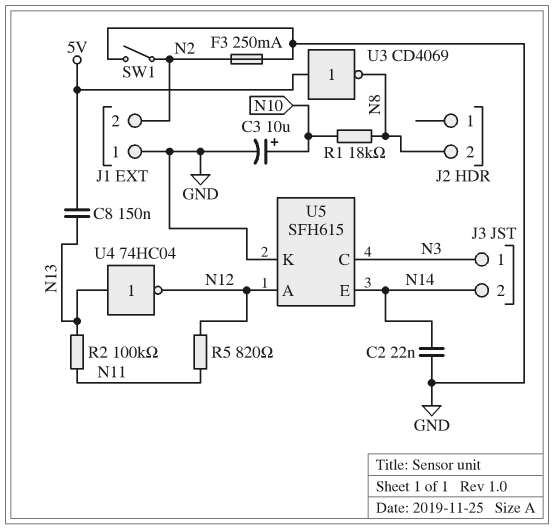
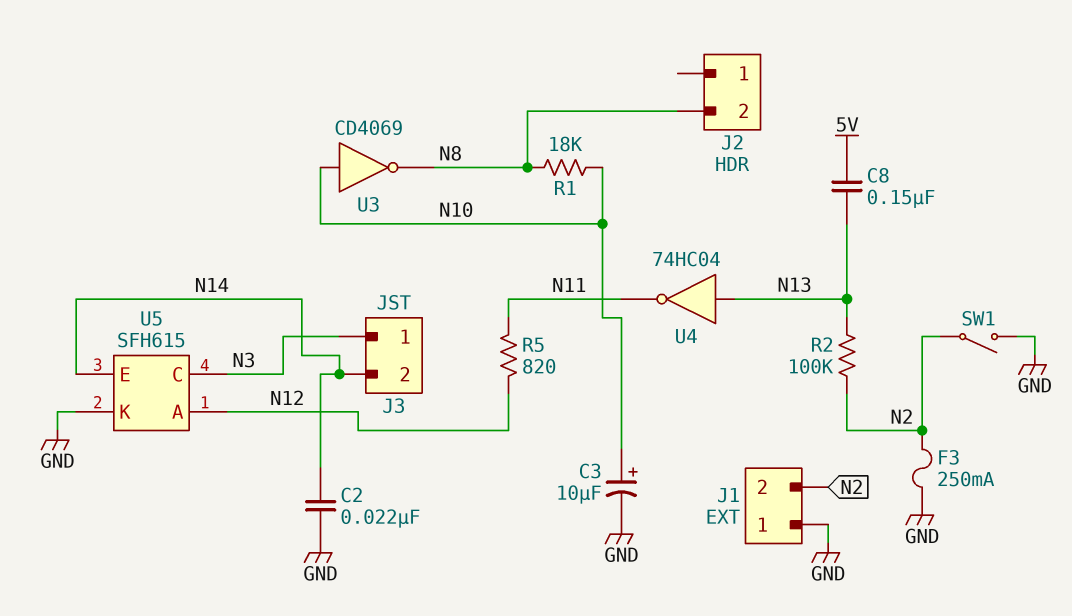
R2: 100k (N11, N13) -> 100k (N2, N13)
U3: NOT CD4069 (in 5V, out N8) -> NOT CD4069 (in N10, out N8)
U4: NOT 74HC04 (in N13, out N12) -> NOT 74HC04 (in N13, out N11)

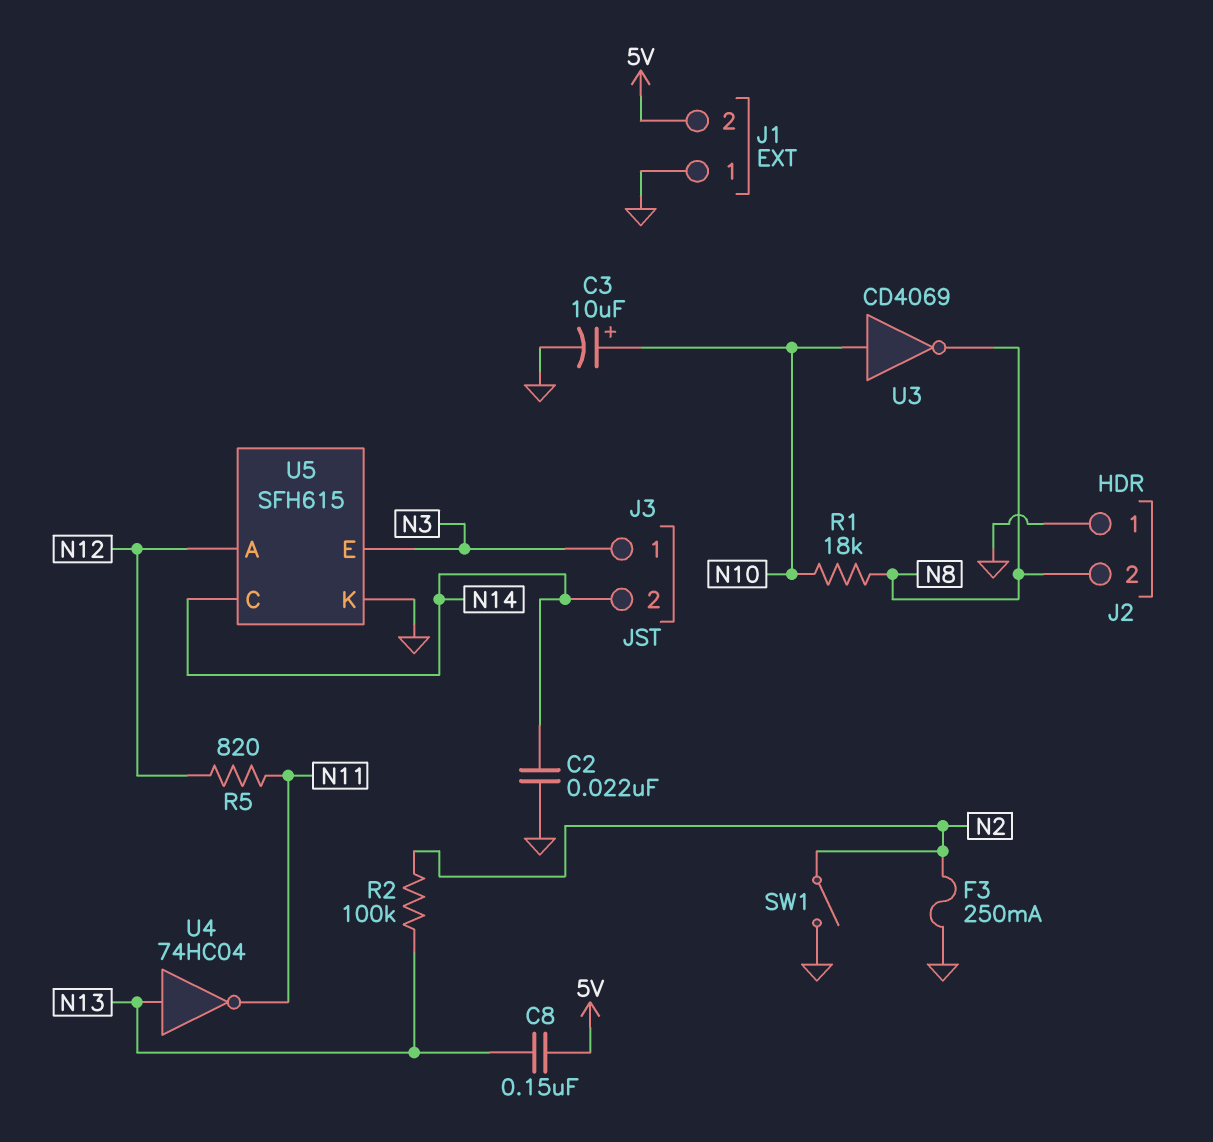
J1 pin 2: N2 -> 5V
J2 pin 1: none -> GND
U5 pin C: N3 -> N14
U5 pin E: N14 -> N3

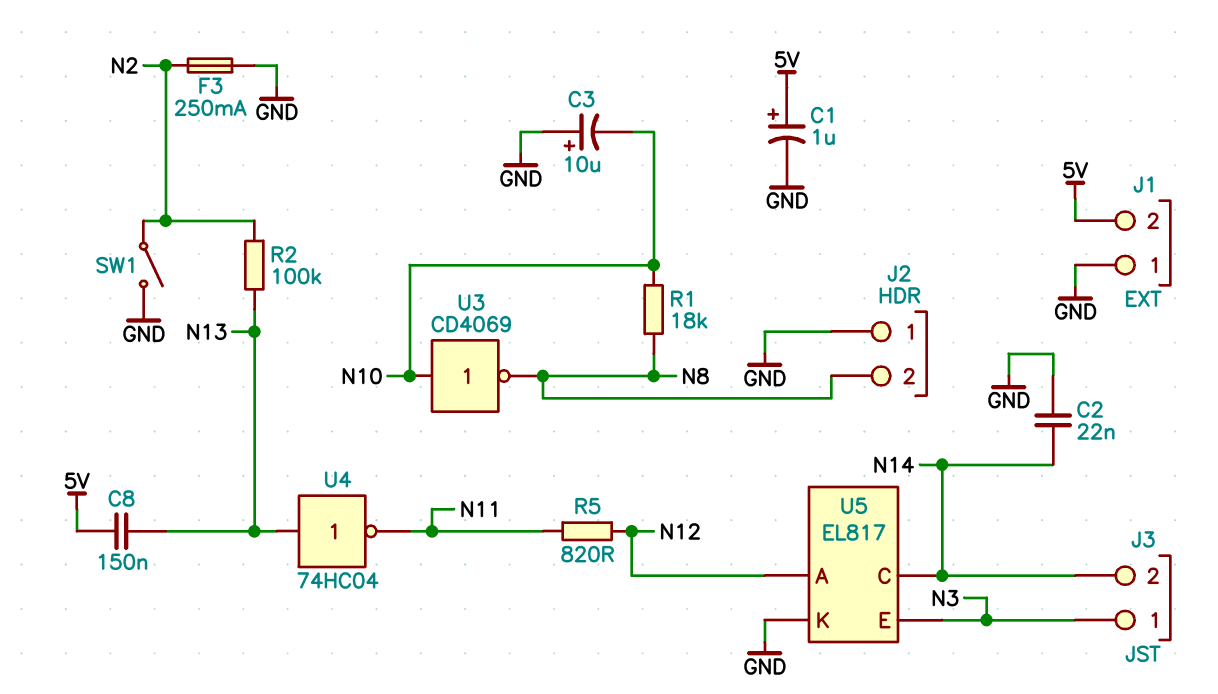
C1: none -> 1uF (plus 5V, minus GND)
C3: 10uF (plus N10, minus GND) -> 10uF (plus GND, minus N10)
U5: SFH615 -> EL817

